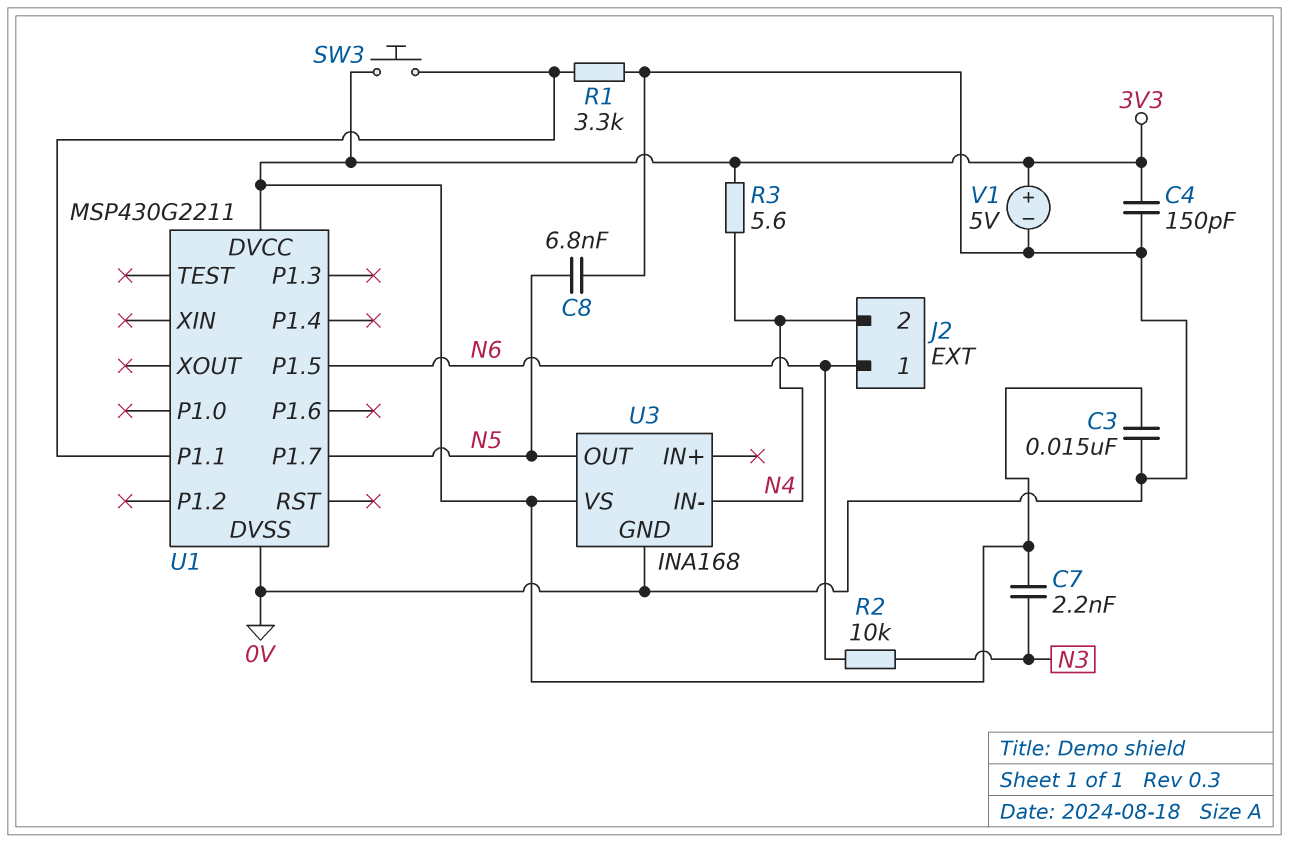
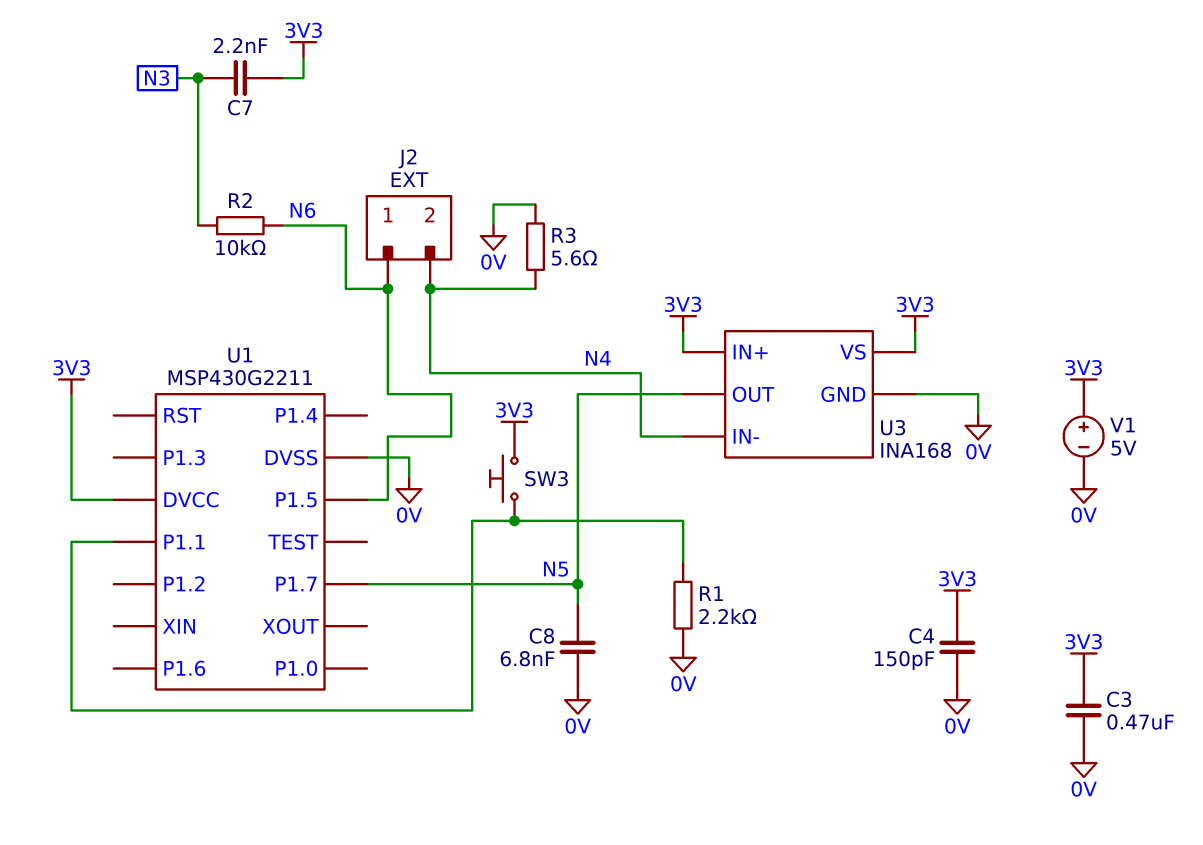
C3: 15nF (0V, 3V3) -> 470nF (0V, 3V3)
R1: 3.3k (0V, U1/P1.1) -> 2.2k (0V, U1/P1.1)
R3: 5.6 (3V3, N4) -> 5.6 (0V, N4)
U3 pin IN+: none -> 3V3

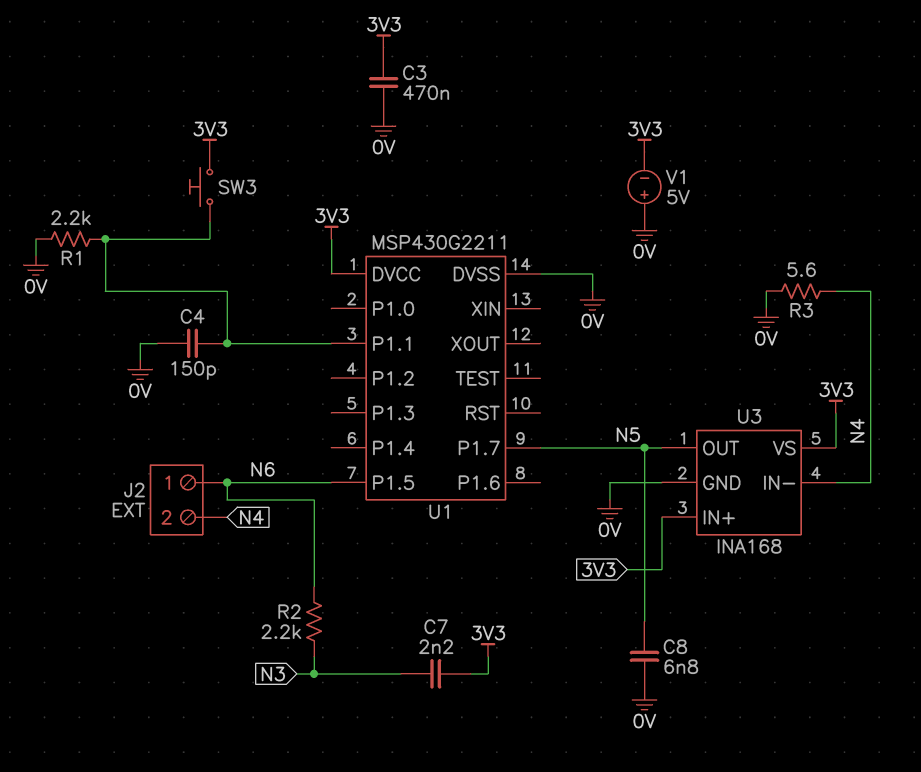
C4: 150pF (0V, 3V3) -> 150pF (0V, U1/P1.1)
R2: 10k (N3, N6) -> 2.2k (N3, N6)
V1: 5V (plus 3V3, minus 0V) -> 5V (plus 0V, minus 3V3)

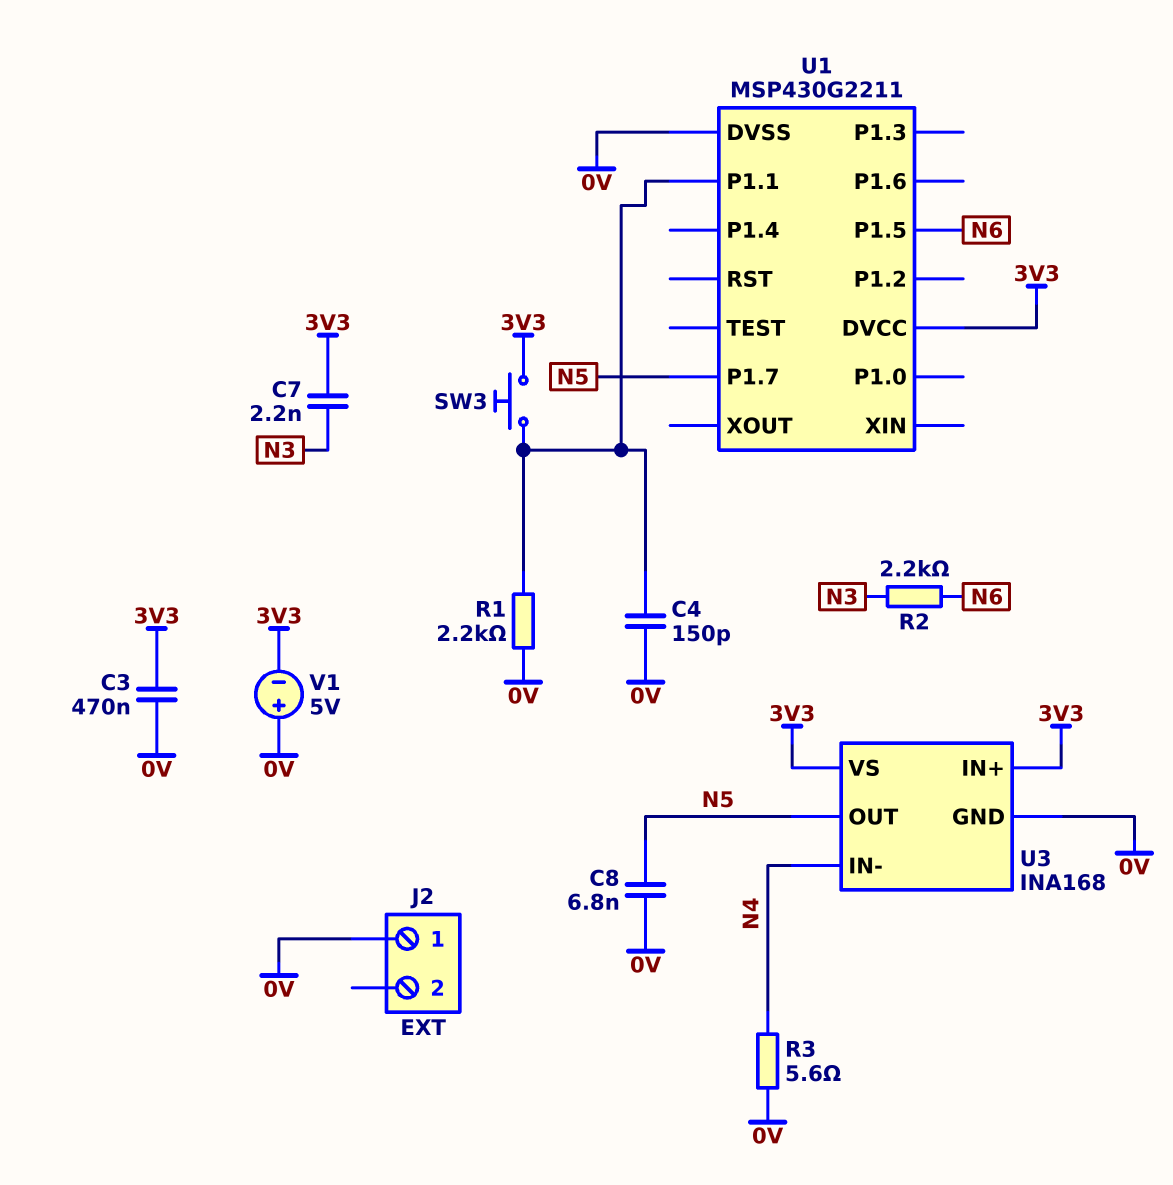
J2 pin 1: N6 -> 0V
J2 pin 2: N4 -> none

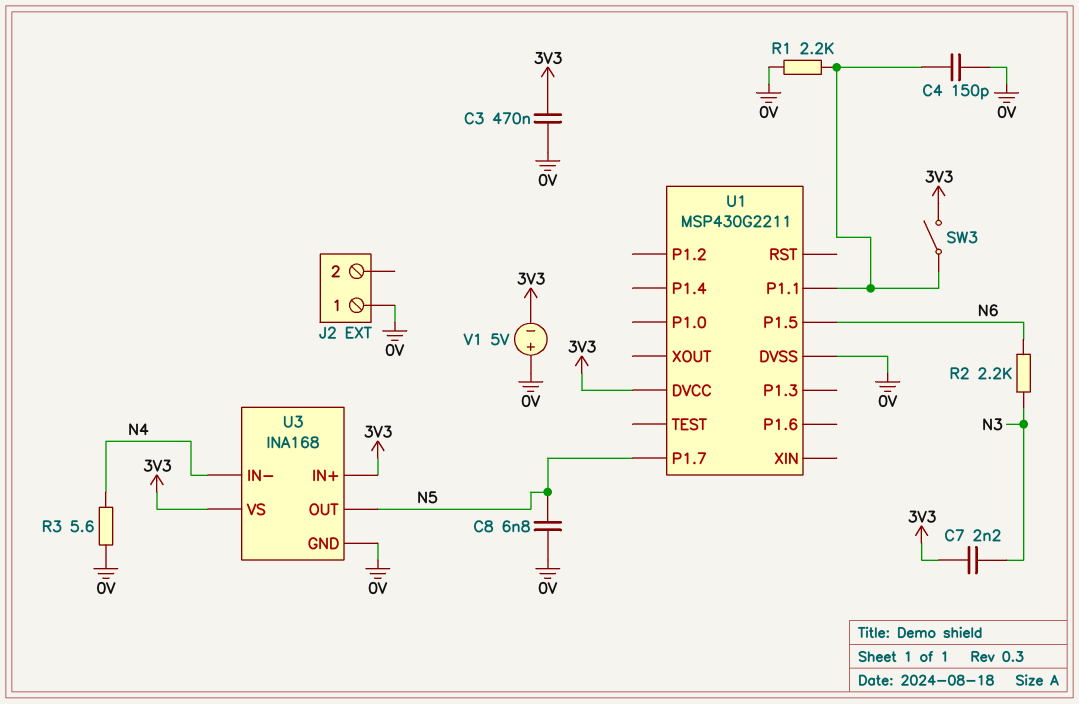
SW3: button (3V3, U1/P1.1) -> switch (3V3, U1/P1.1)

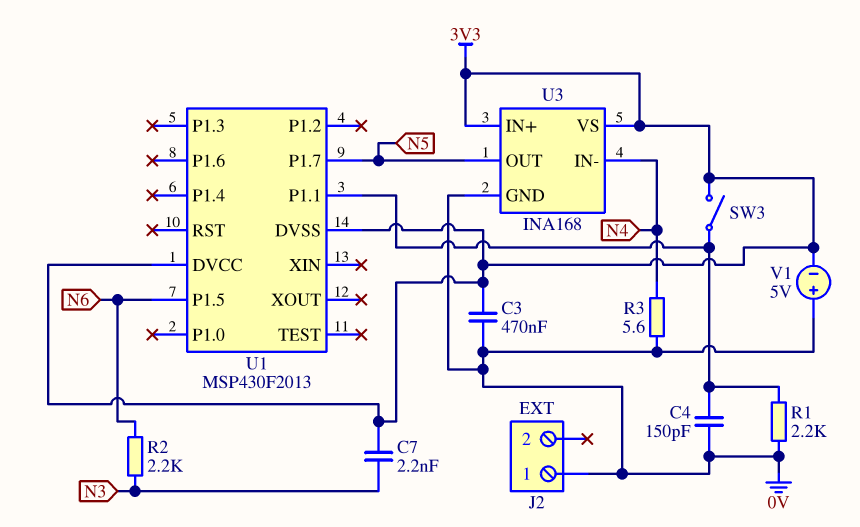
C8: 6.8nF (0V, N5) -> none
U1: MSP430G2211 -> MSP430F2013
U1 pin DVSS: 0V -> 3V3

